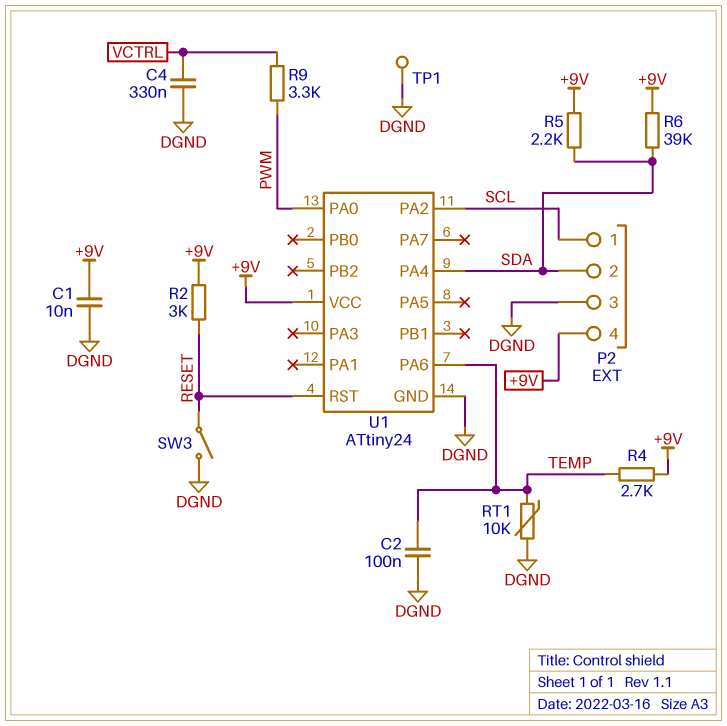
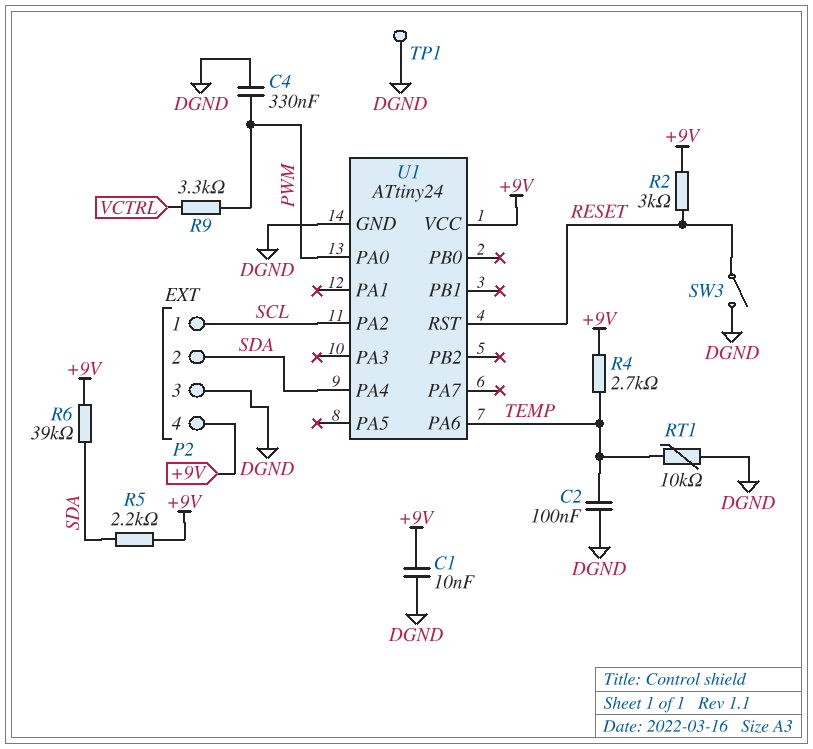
C4: 330nF (DGND, VCTRL) -> 330nF (DGND, PWM)

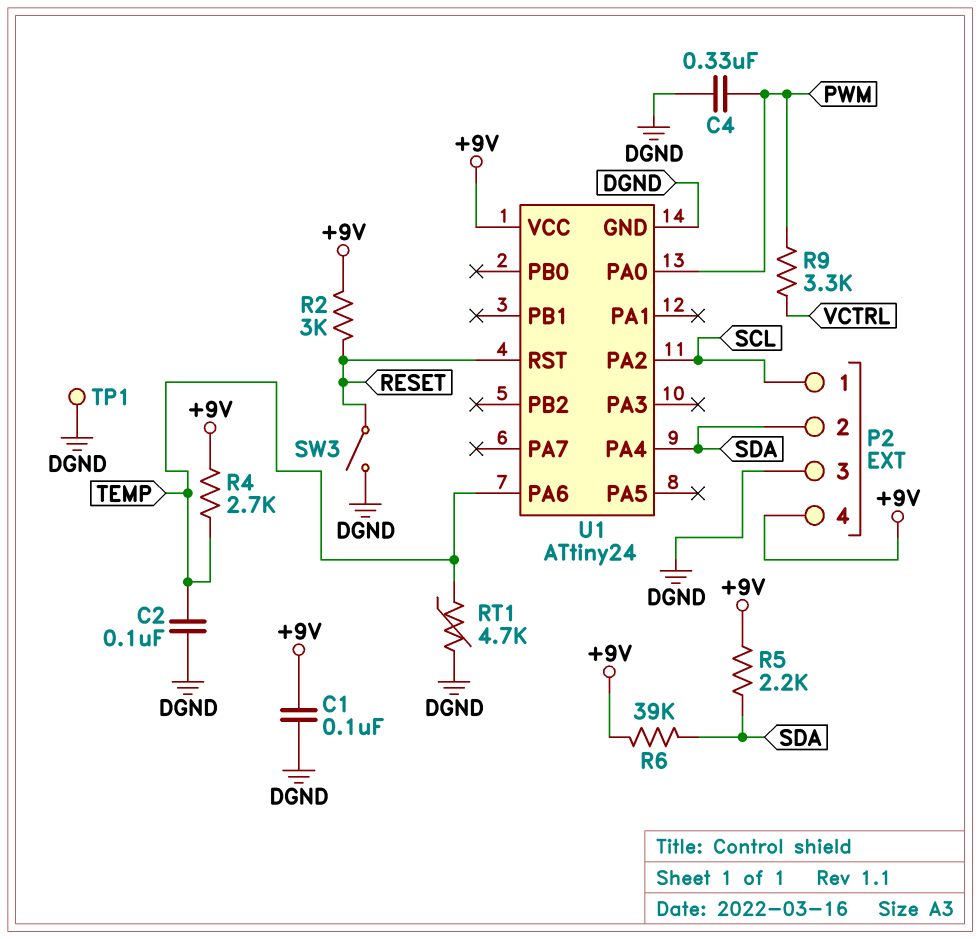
C1: 10nF (+9V, DGND) -> 100nF (+9V, DGND)
RT1: 10k (DGND, TEMP) -> 4.7k (DGND, TEMP)

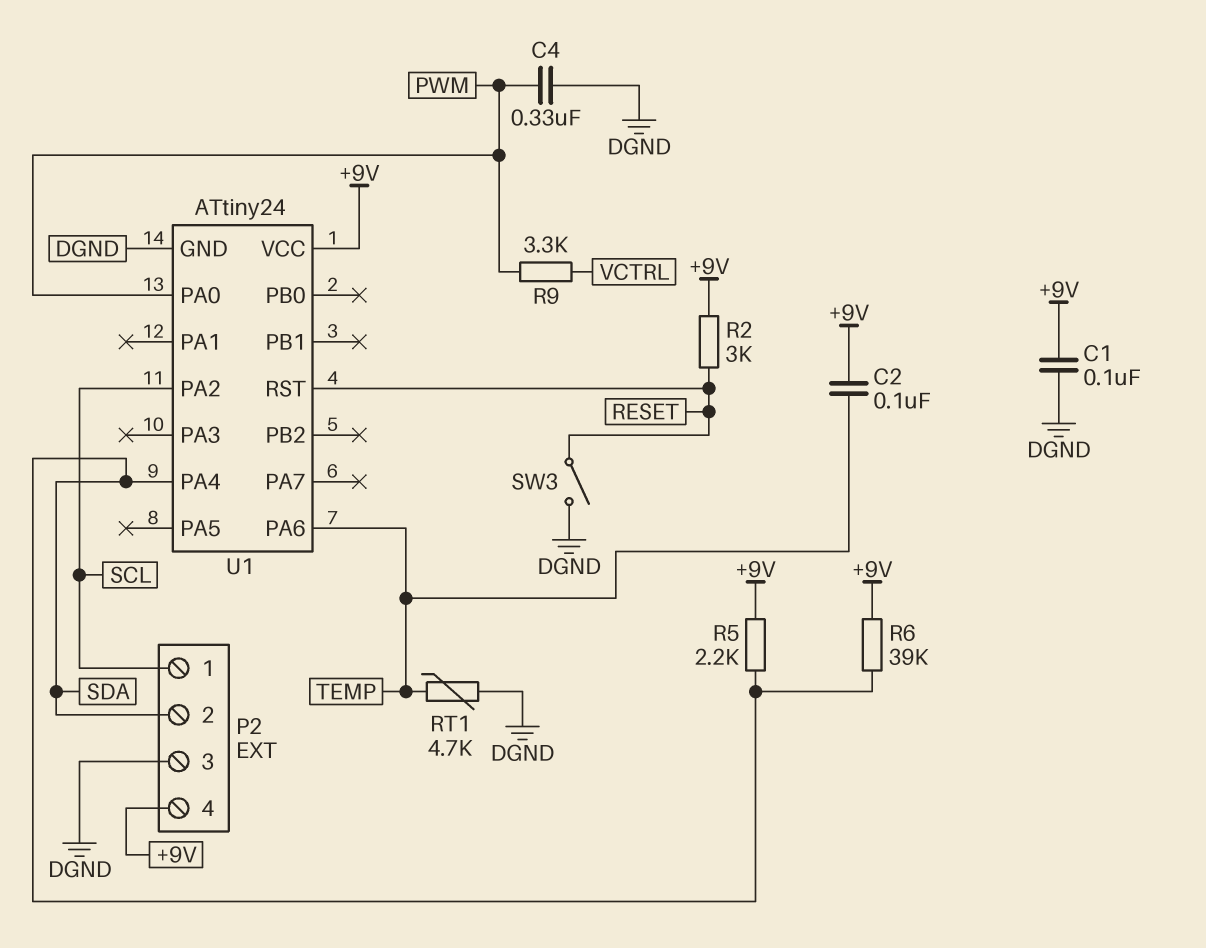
C2: 100nF (DGND, TEMP) -> 100nF (+9V, TEMP)
R4: 2.7k (+9V, TEMP) -> none
TP1: test point (DGND) -> none

